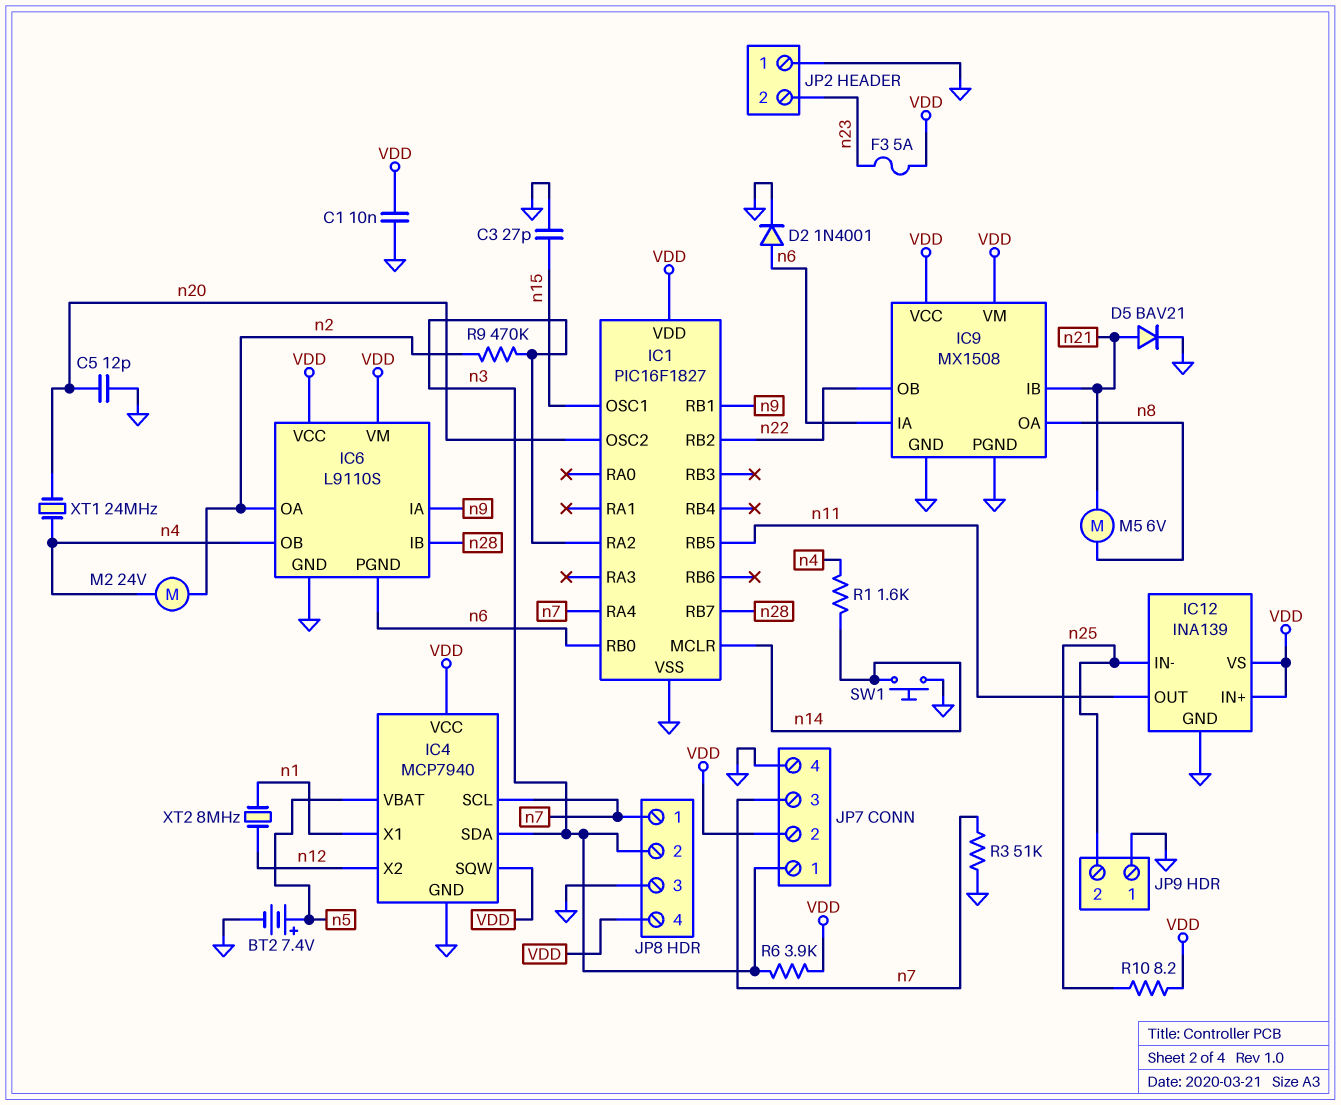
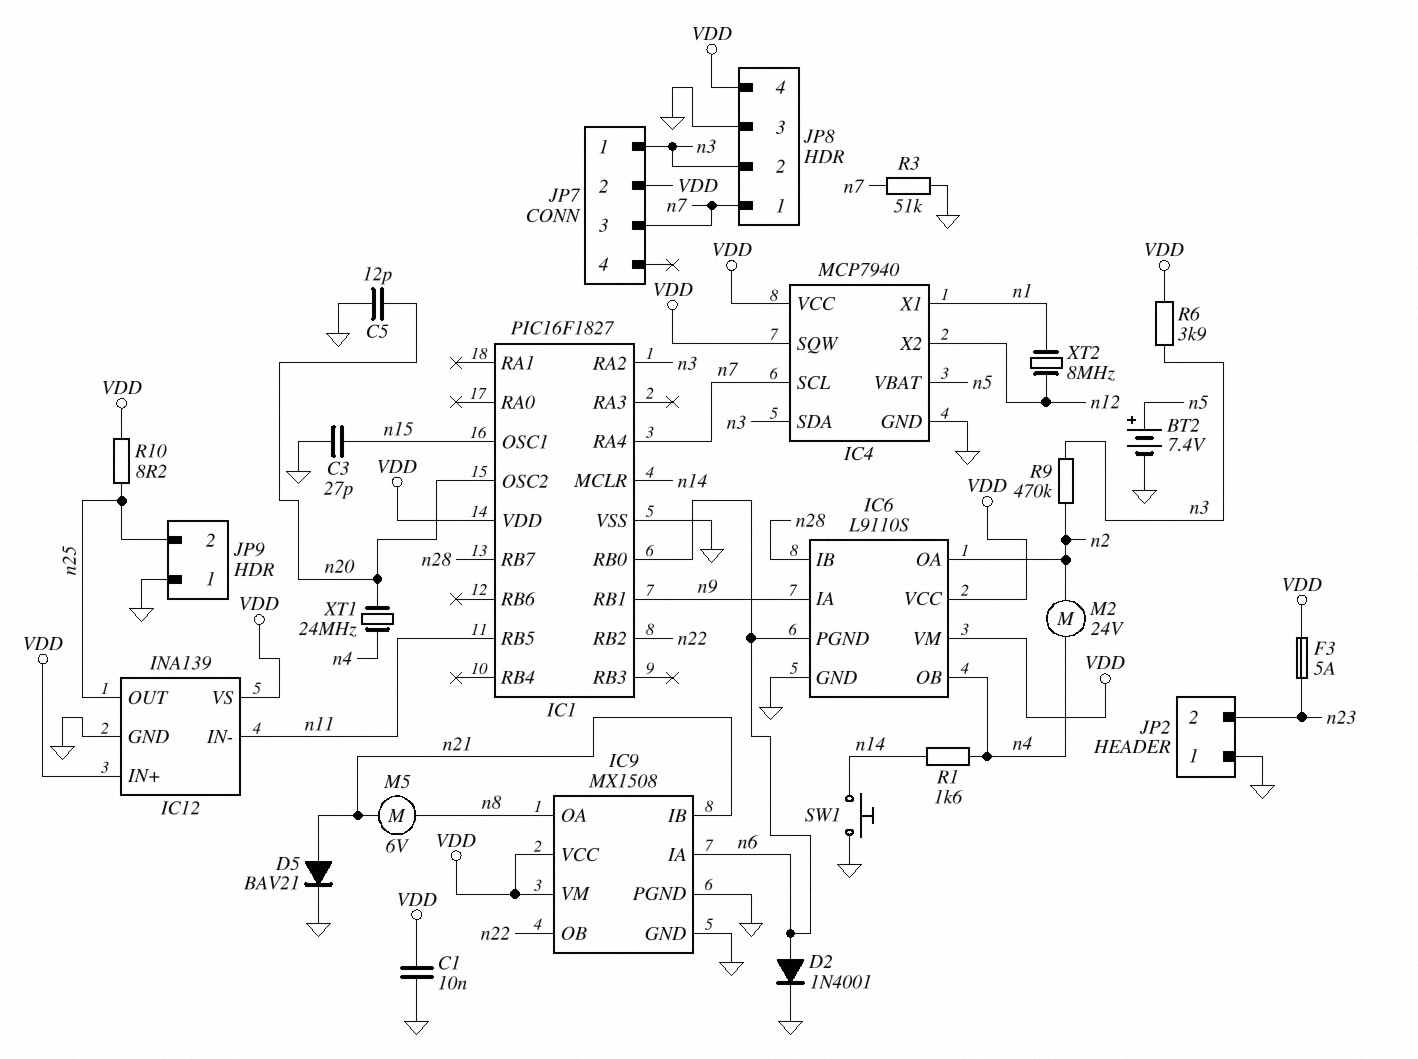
IC12 pin IN-: n25 -> n11
IC12 pin OUT: n11 -> n25
JP7 pin 4: GND -> none

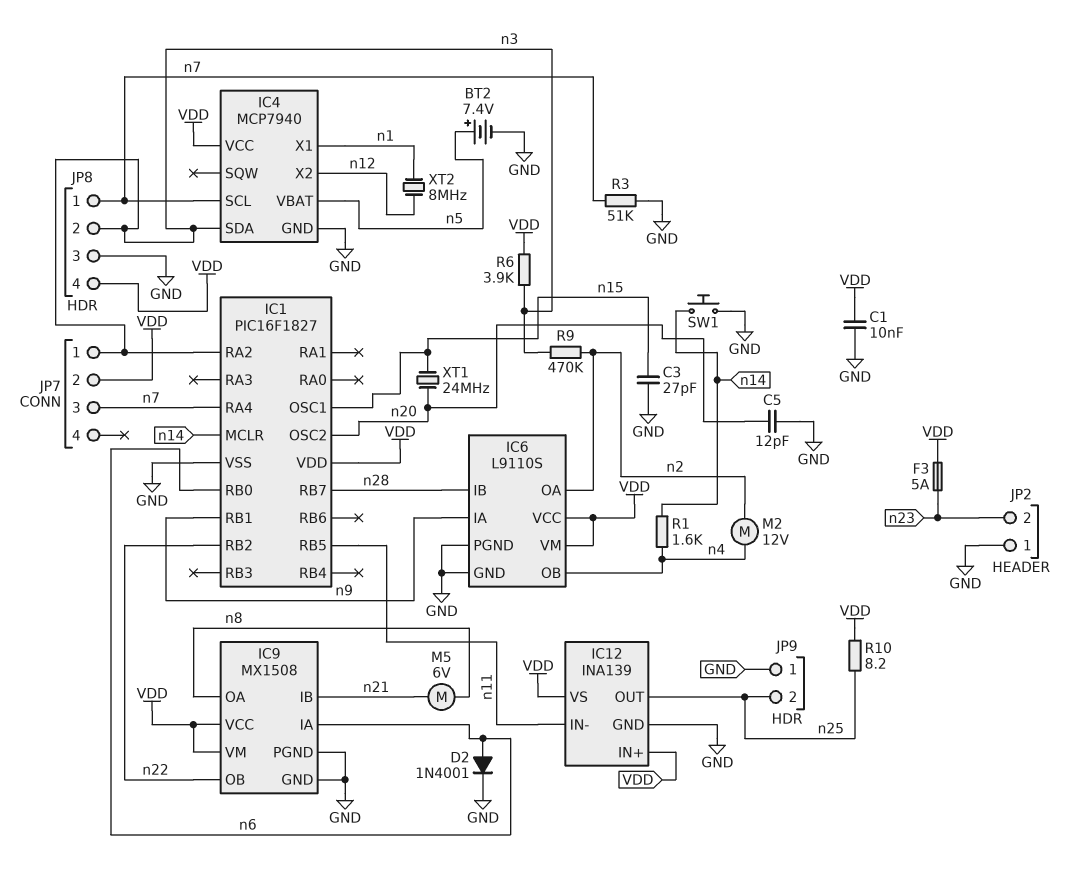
D5: diode BAV21 (A n21, K GND) -> none
IC4 pin SQW: VDD -> none
IC6 pin PGND: n6 -> GND
M2: motor 24V (n2, n4) -> motor 12V (n2, n4)
XT1: 24MHz (n4, n20) -> 24MHz (n15, n20)

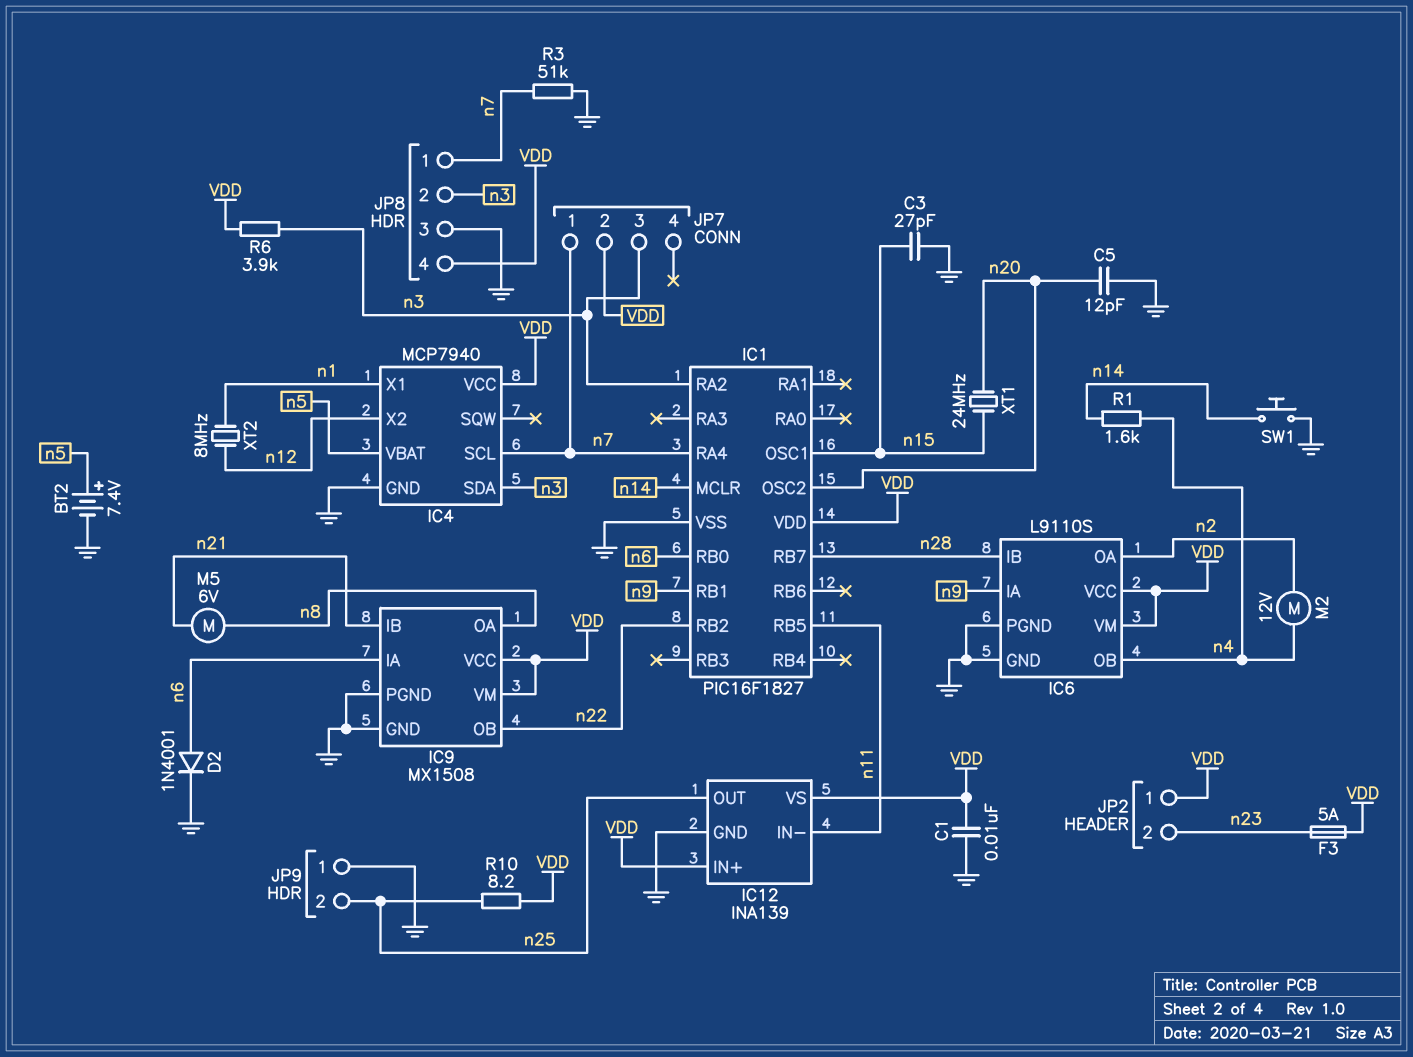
JP2 pin 1: GND -> VDD
JP7 pin 1: n3 -> n7
JP7 pin 3: n7 -> n3
R9: 470k (n2, n3) -> none

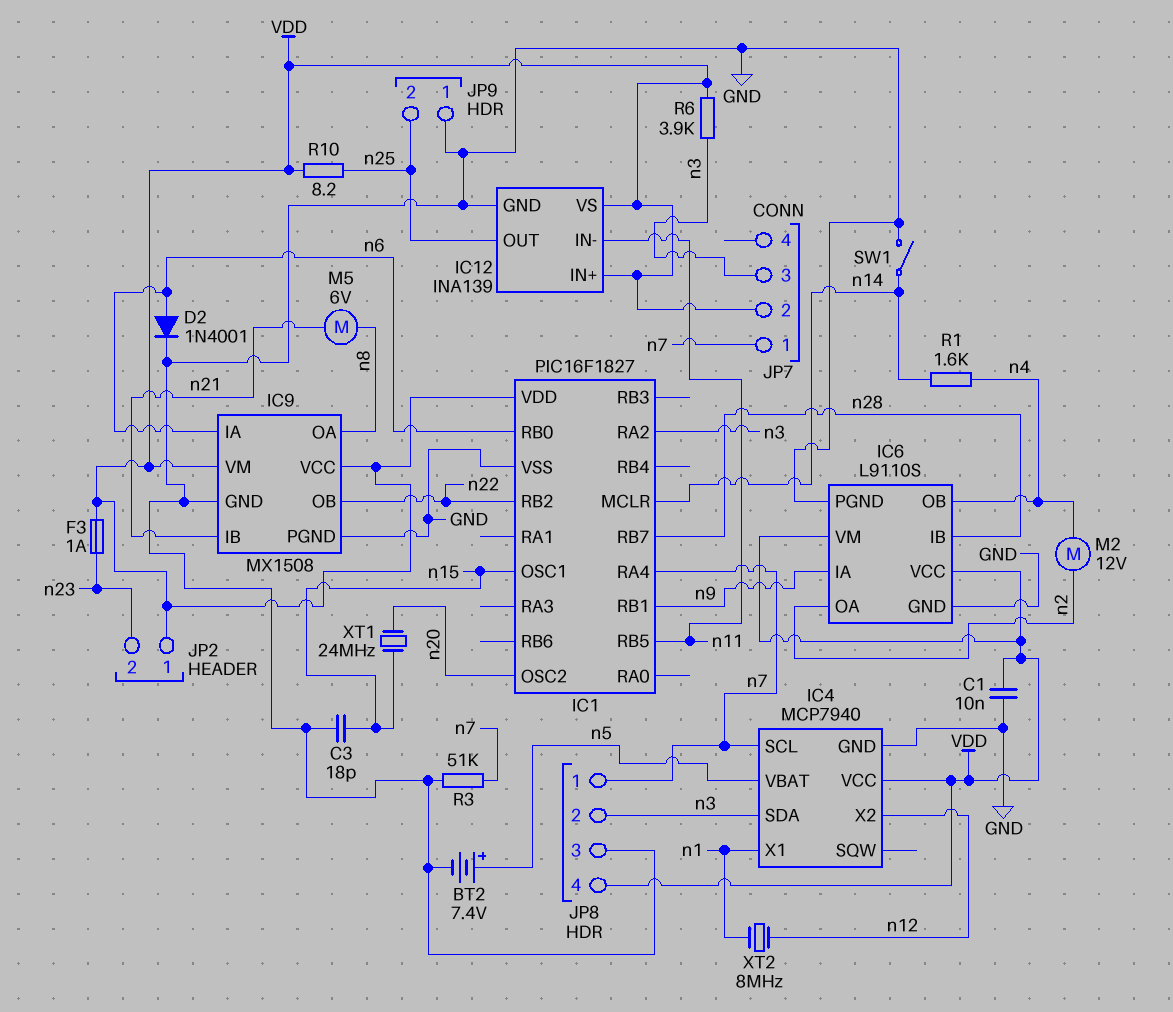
C3: 27pF (GND, n15) -> 18pF (GND, n15)
C5: 12pF (GND, n20) -> none
F3: 5A (VDD, n23) -> 1A (VDD, n23)
SW1: button (GND, n14) -> switch (GND, n14)

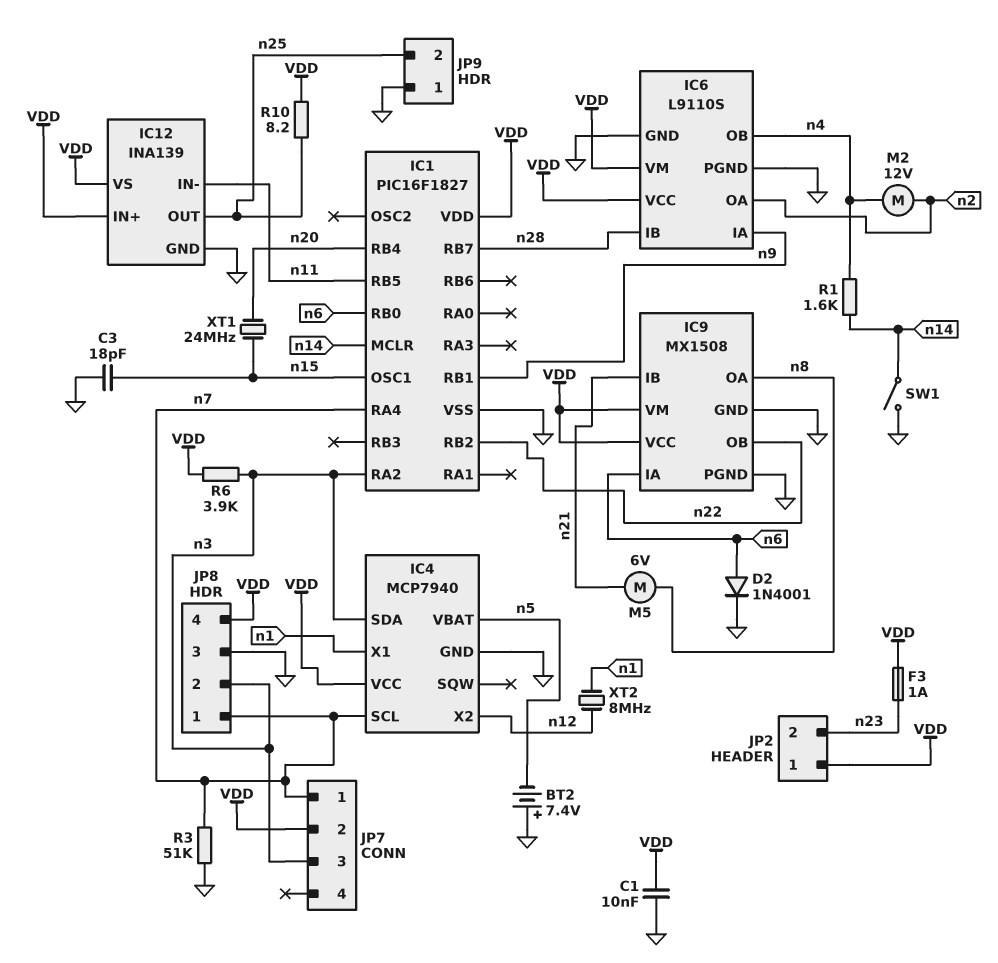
BT2: 7.4V (plus n5, minus GND) -> 7.4V (plus GND, minus n5)
IC1 pin OSC2: n20 -> none
IC1 pin RB4: none -> n20

